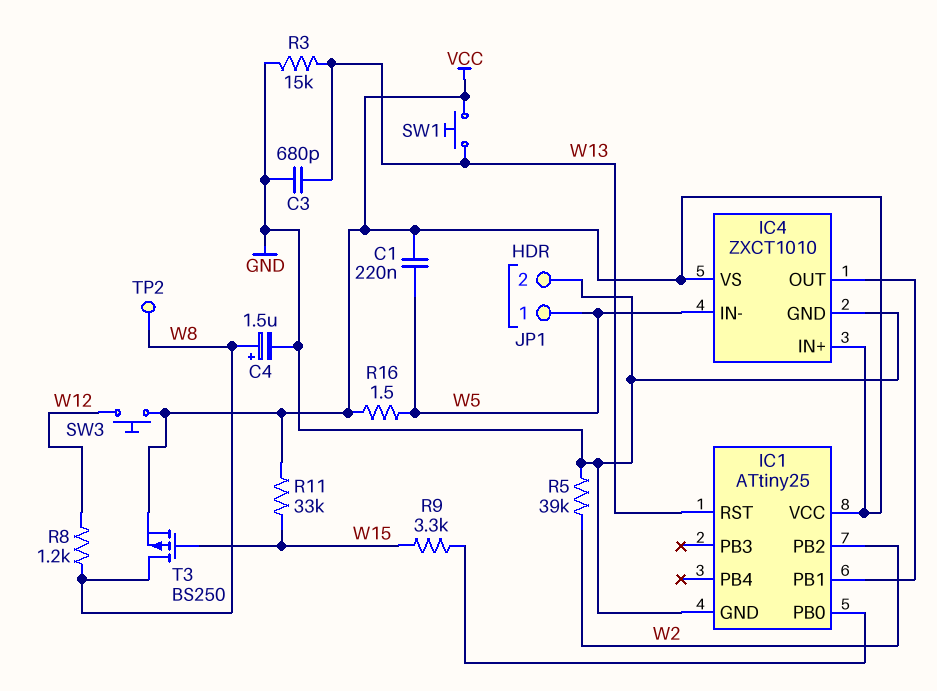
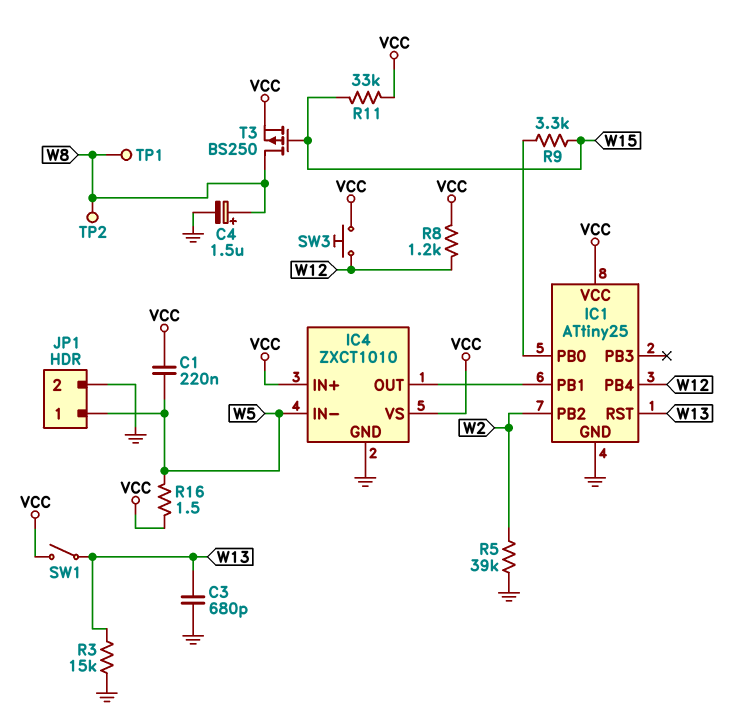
IC1 pin PB4: none -> W12
R8: 1.2k (W8, W12) -> 1.2k (VCC, W12)
SW1: button (VCC, W13) -> switch (VCC, W13)
TP1: none -> test point (W8)

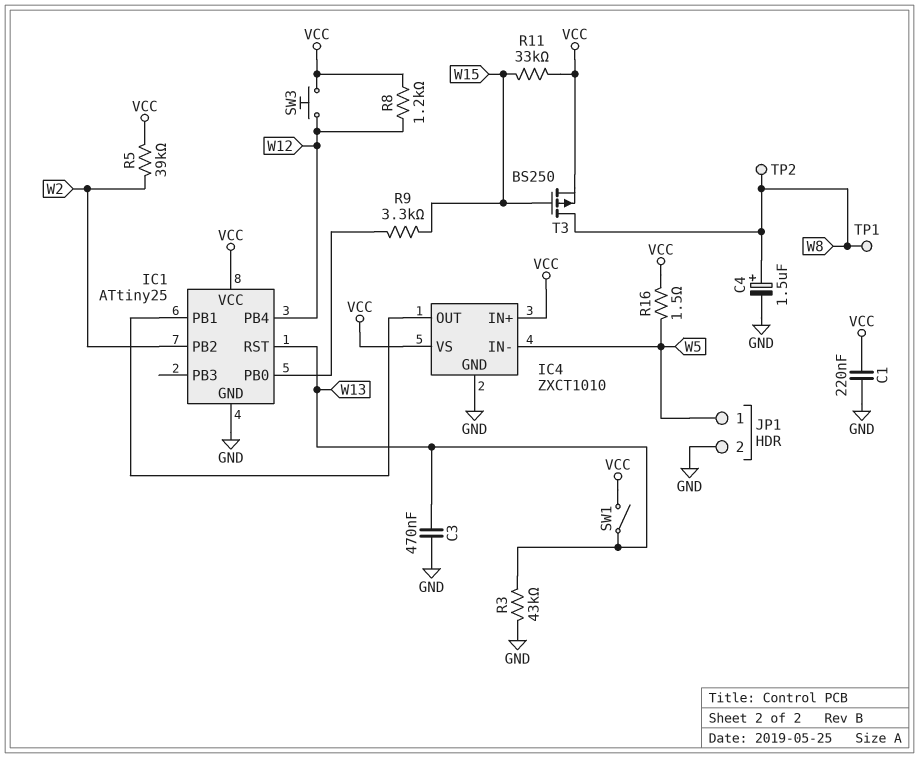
C1: 220nF (VCC, W5) -> 220nF (GND, VCC)
C3: 680pF (GND, W13) -> 470nF (GND, W13)
R3: 15k (GND, W13) -> 43k (GND, W13)
R5: 39k (GND, W2) -> 39k (VCC, W2)

